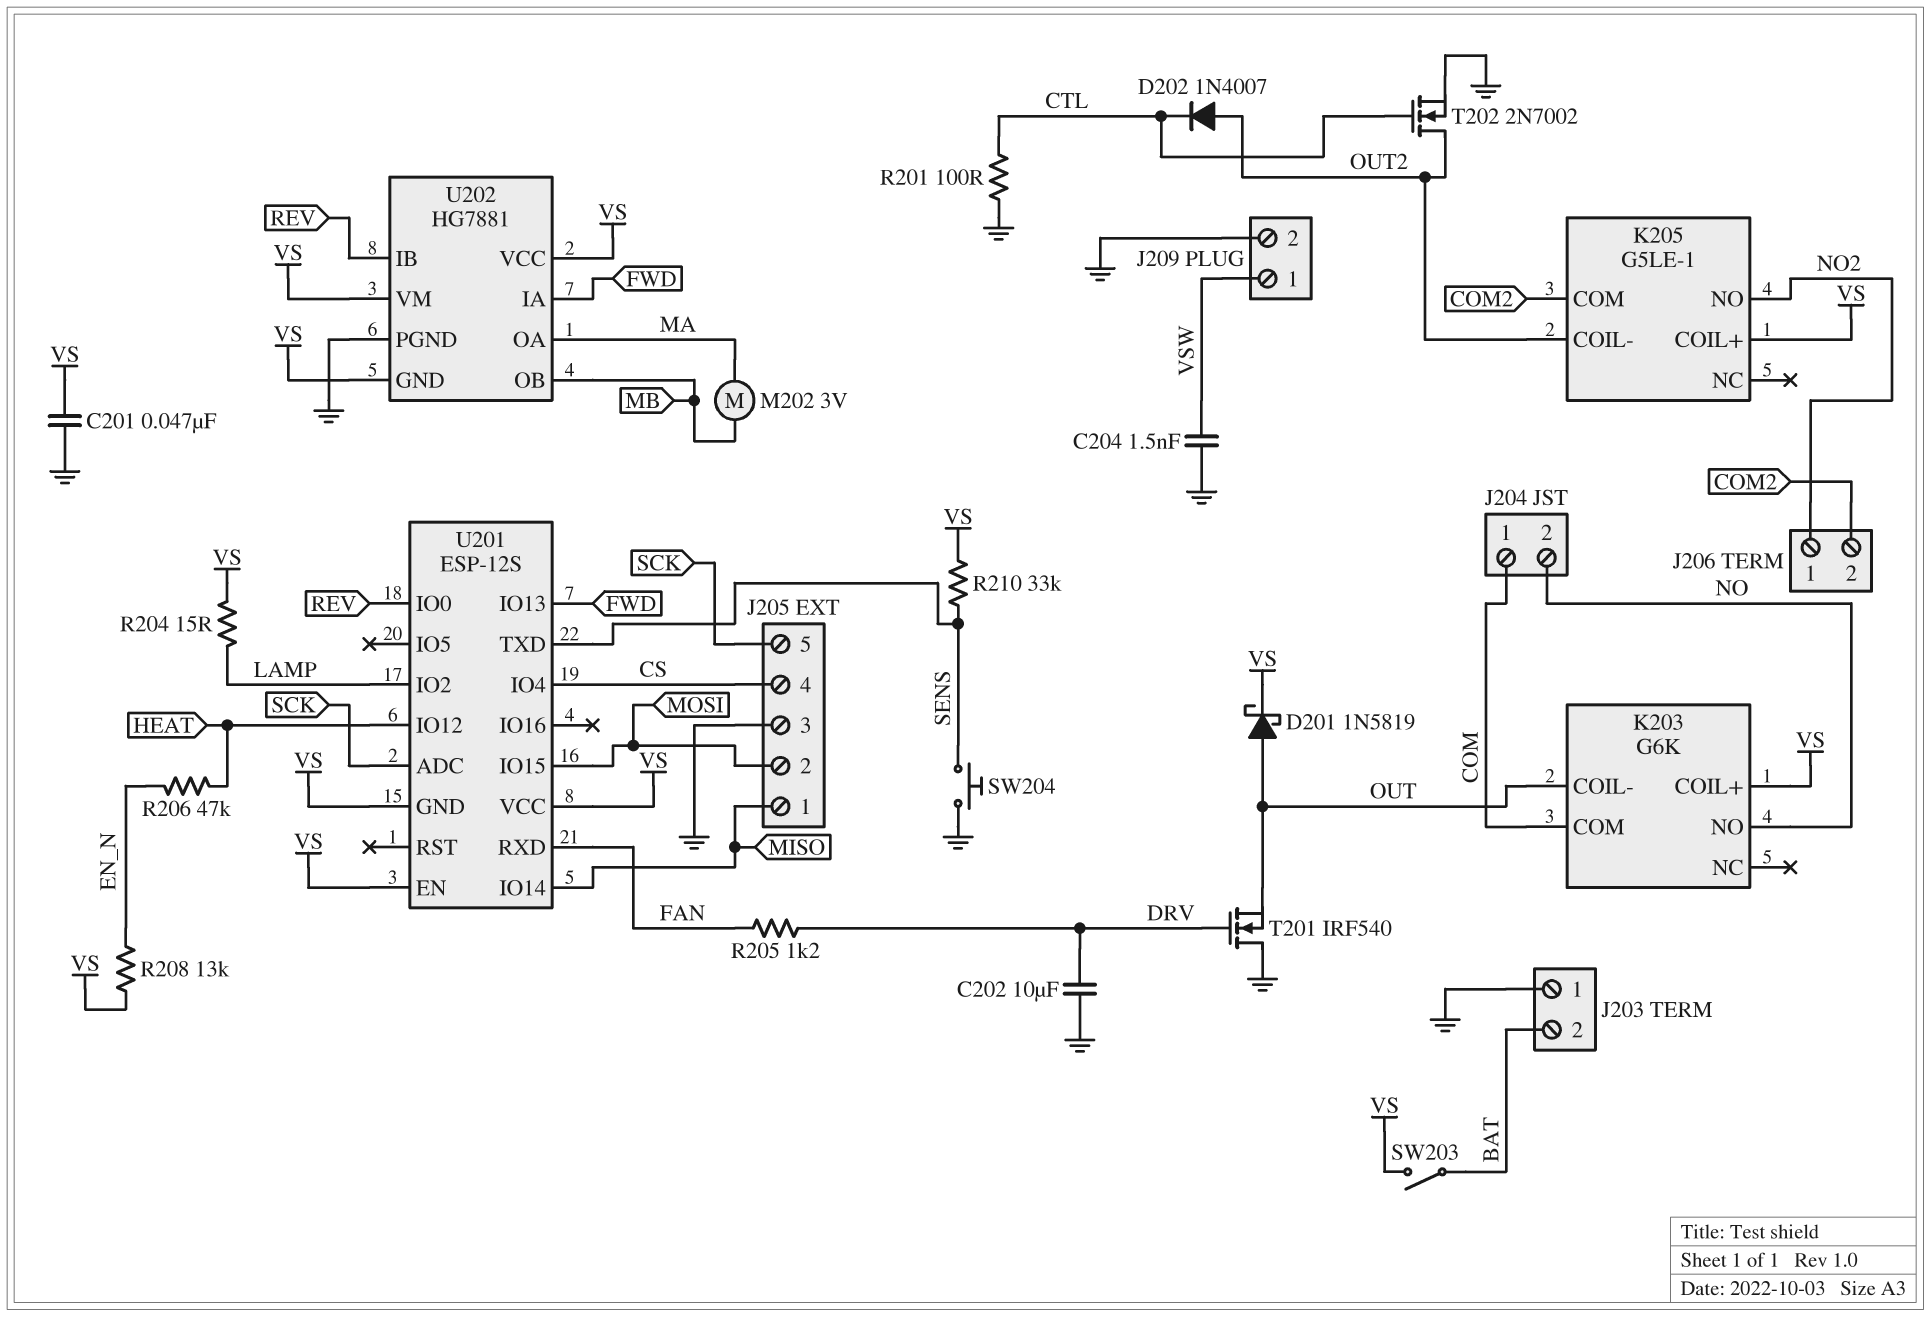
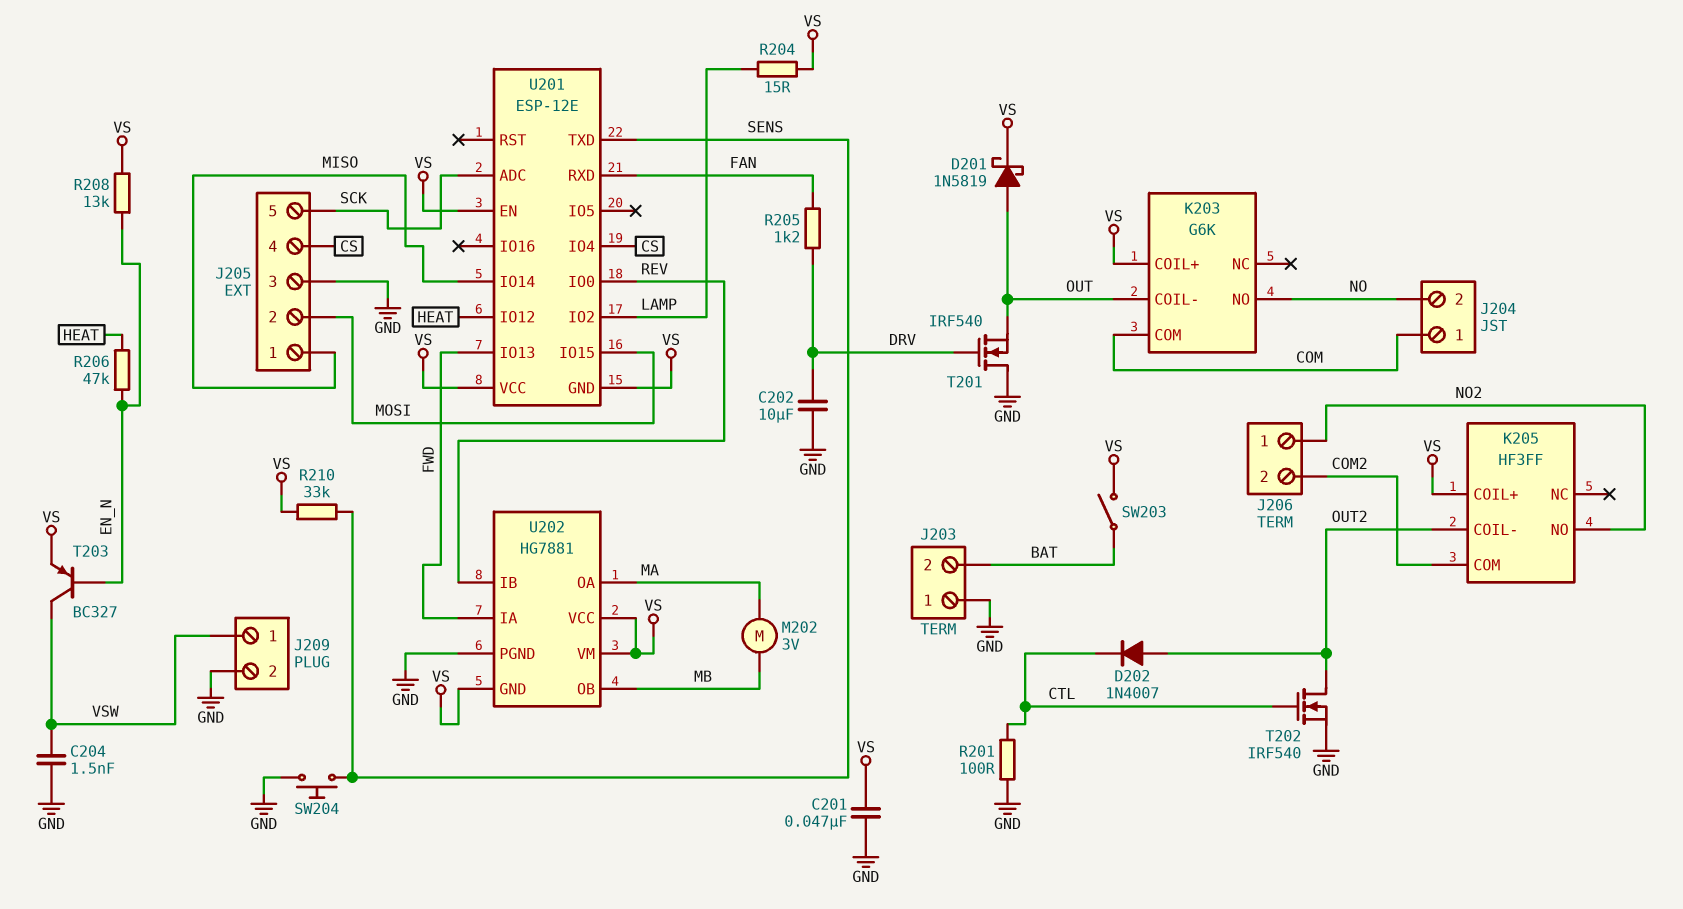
K205: G5LE-1 -> HF3FF
T202: NMOS 2N7002 (G CTL, D OUT2, S GND) -> NMOS IRF540 (G CTL, D OUT2, S GND)
T203: none -> PNP BC327 (B EN_N, C VSW, E VS)
U201: ESP-12S -> ESP-12E

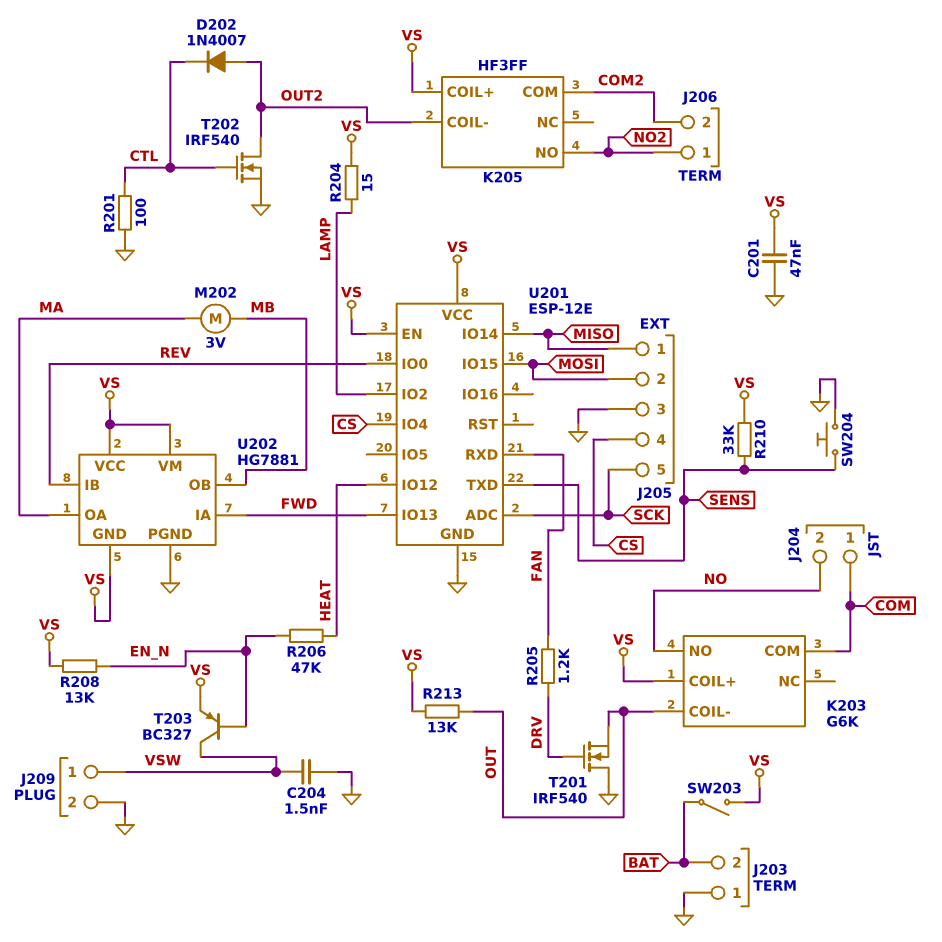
C202: 10uF (DRV, GND) -> none
D201: schottky 1N5819 (A OUT, K VS) -> none
R213: none -> 13k (OUT, VS)
U201 pin GND: VS -> GND

